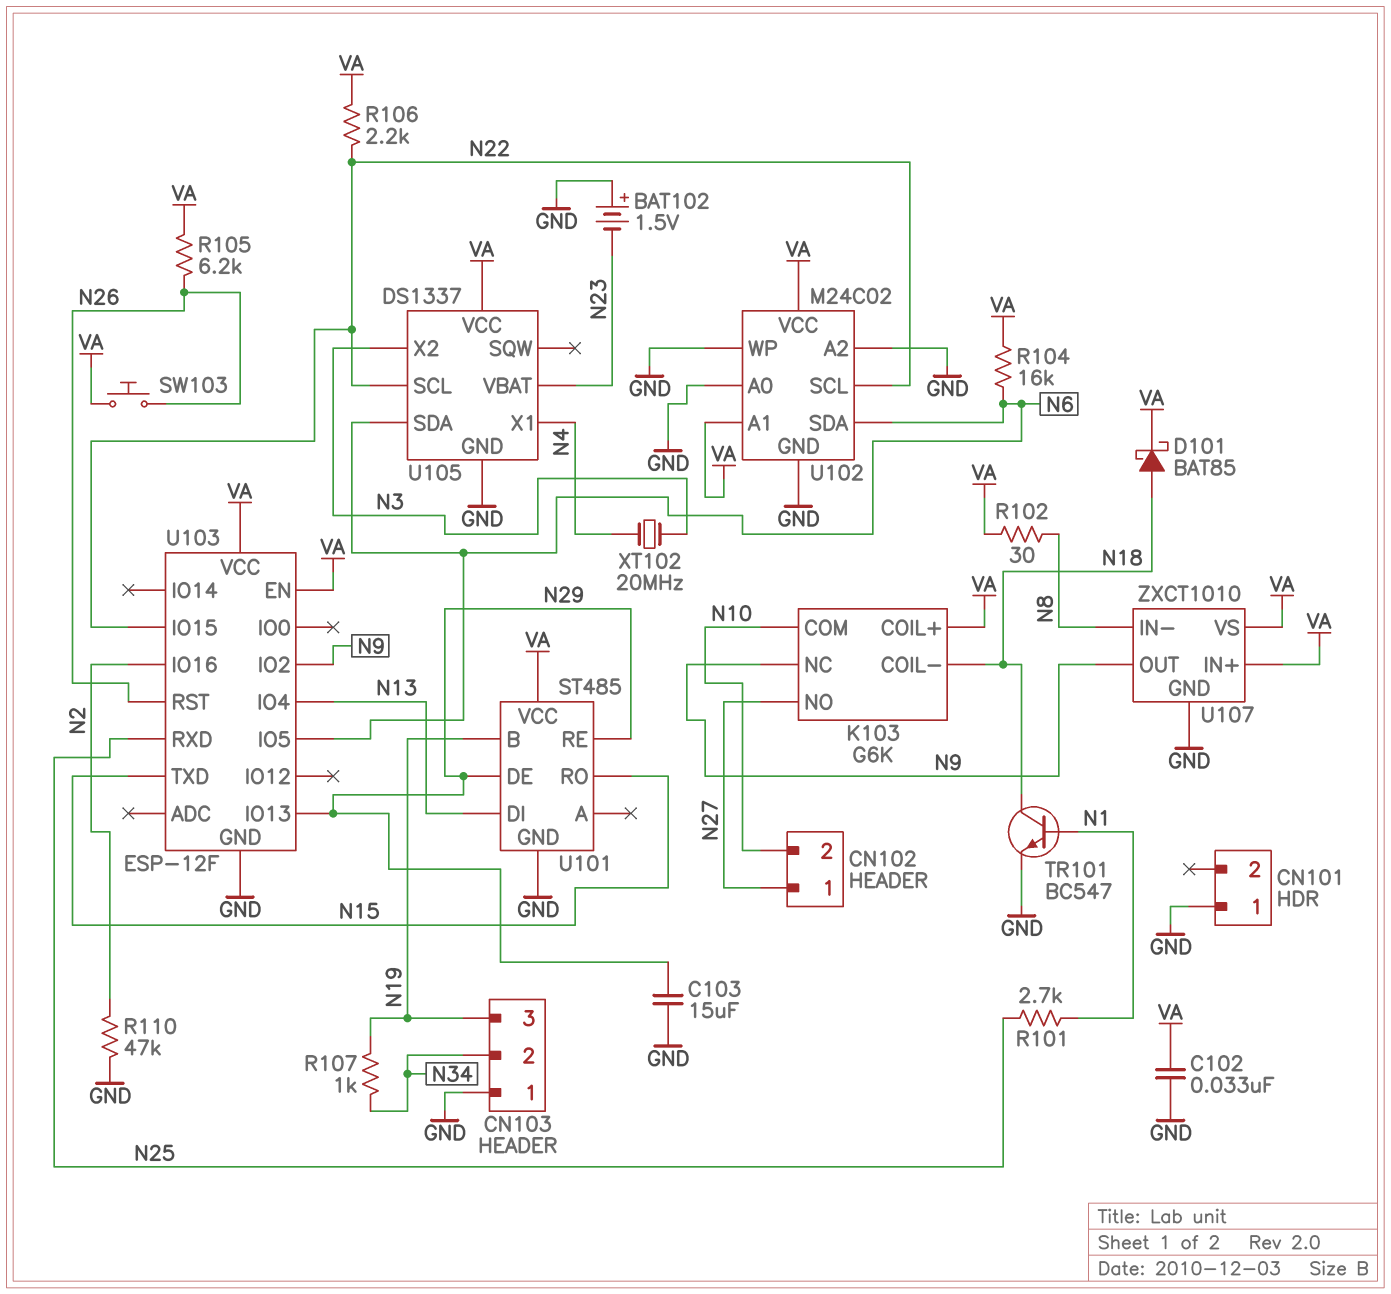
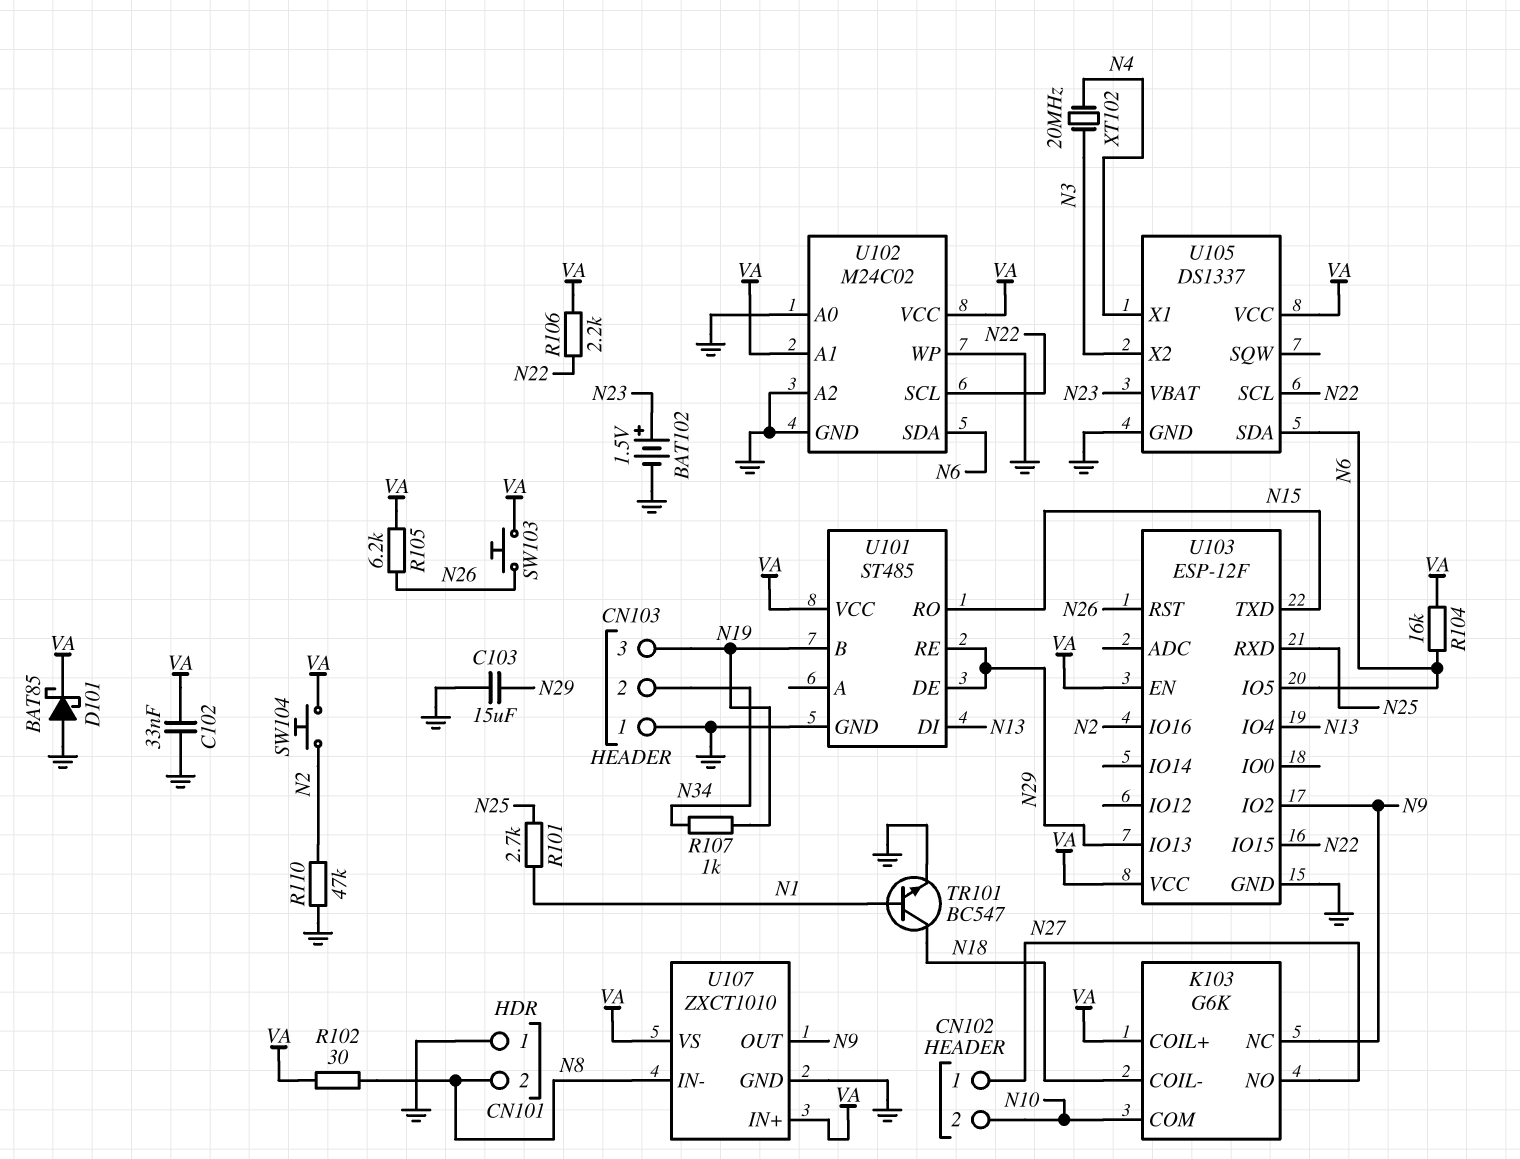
BAT102: 1.5V (plus GND, minus N23) -> 1.5V (plus N23, minus GND)
CN101 pin 2: none -> N8
D101: schottky BAT85 (A N18, K VA) -> schottky BAT85 (A GND, K VA)
SW104: none -> button (N2, VA)

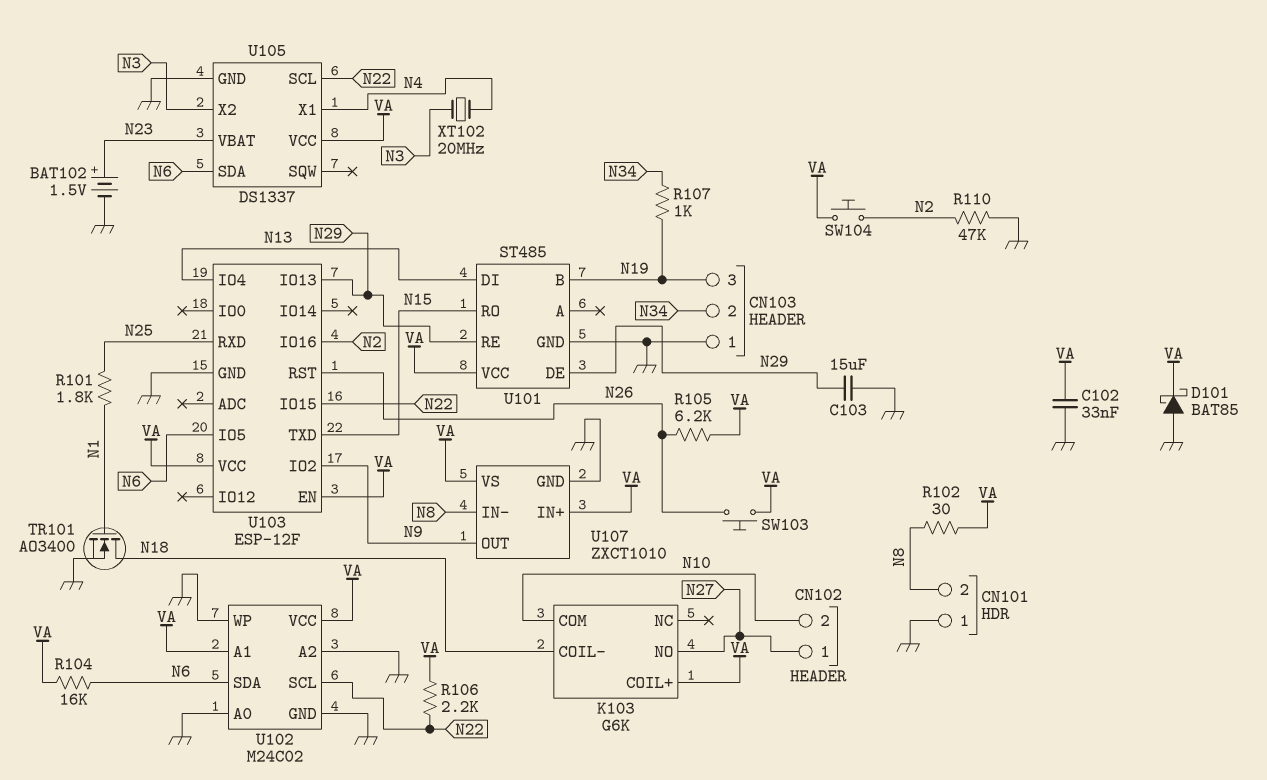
K103 pin NC: N9 -> none
R101: 2.7k (N1, N25) -> 1.8k (N1, N25)
TR101: NPN BC547 (B N1, C N18, E GND) -> NMOS AO3400 (G N1, D N18, S GND)

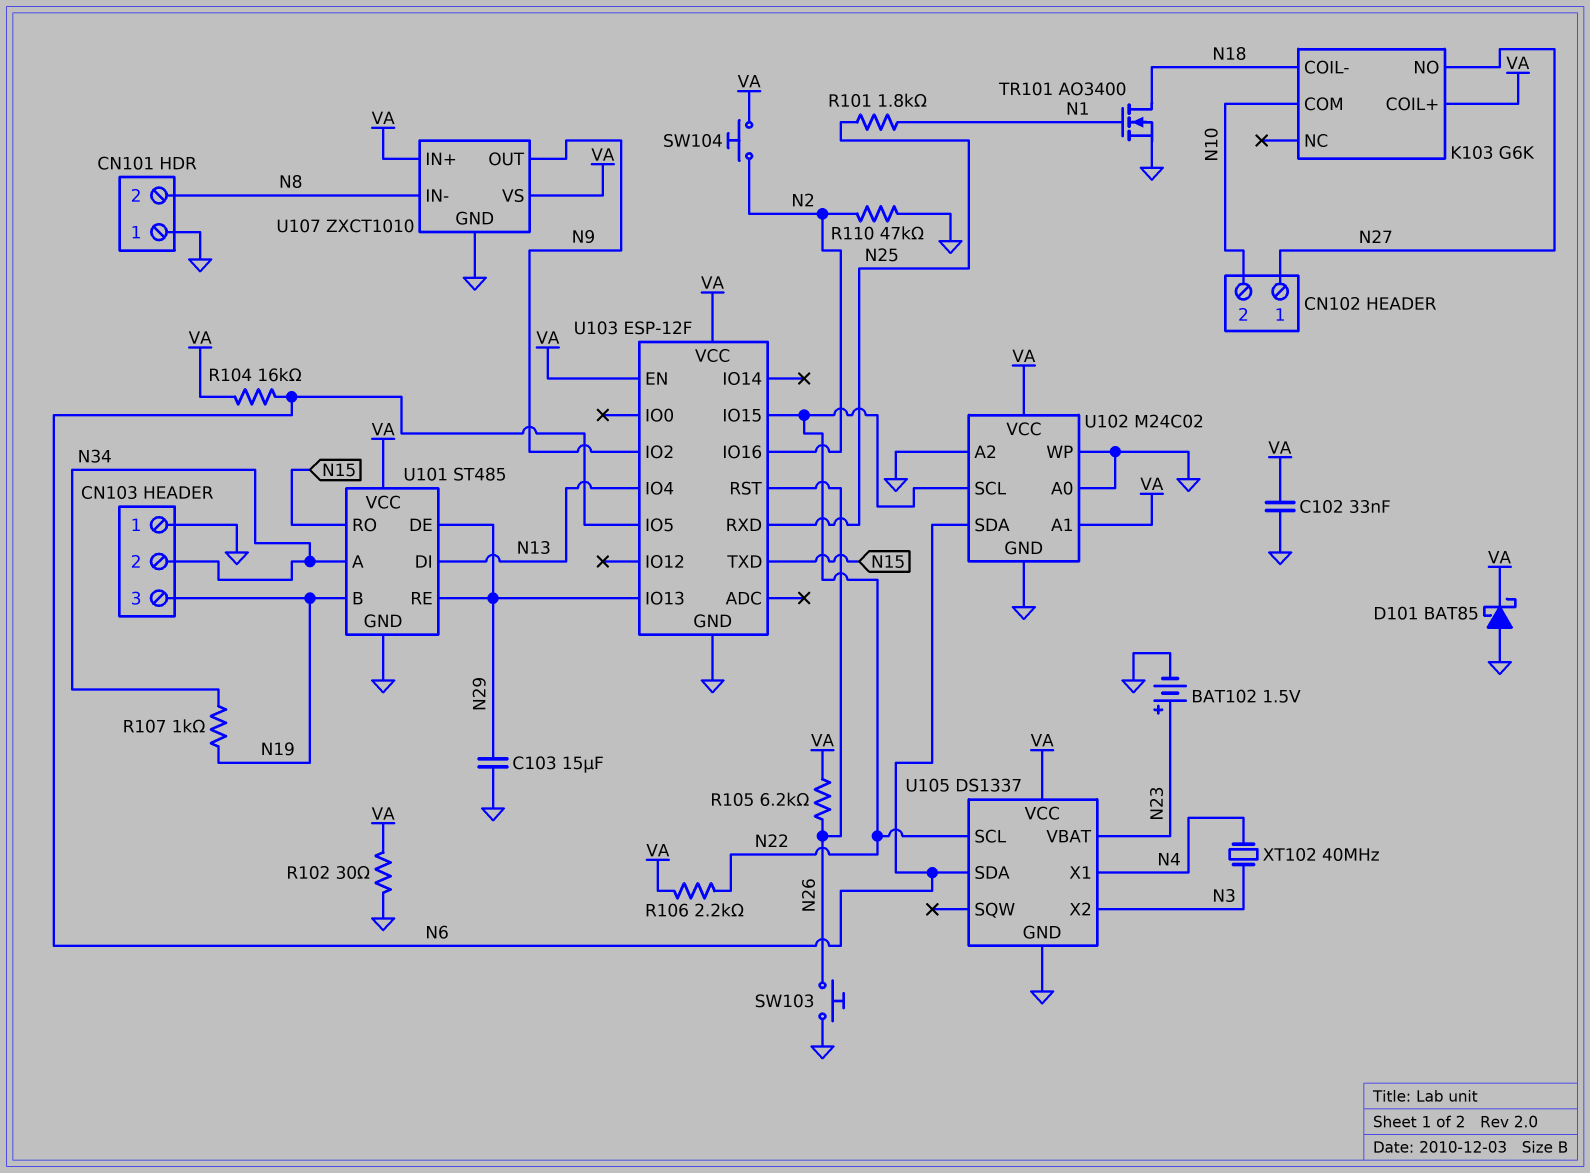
R102: 30 (N8, VA) -> 30 (GND, VA)
SW103: button (N26, VA) -> button (GND, N26)
U101 pin A: none -> N34
XT102: 20MHz (N3, N4) -> 40MHz (N3, N4)

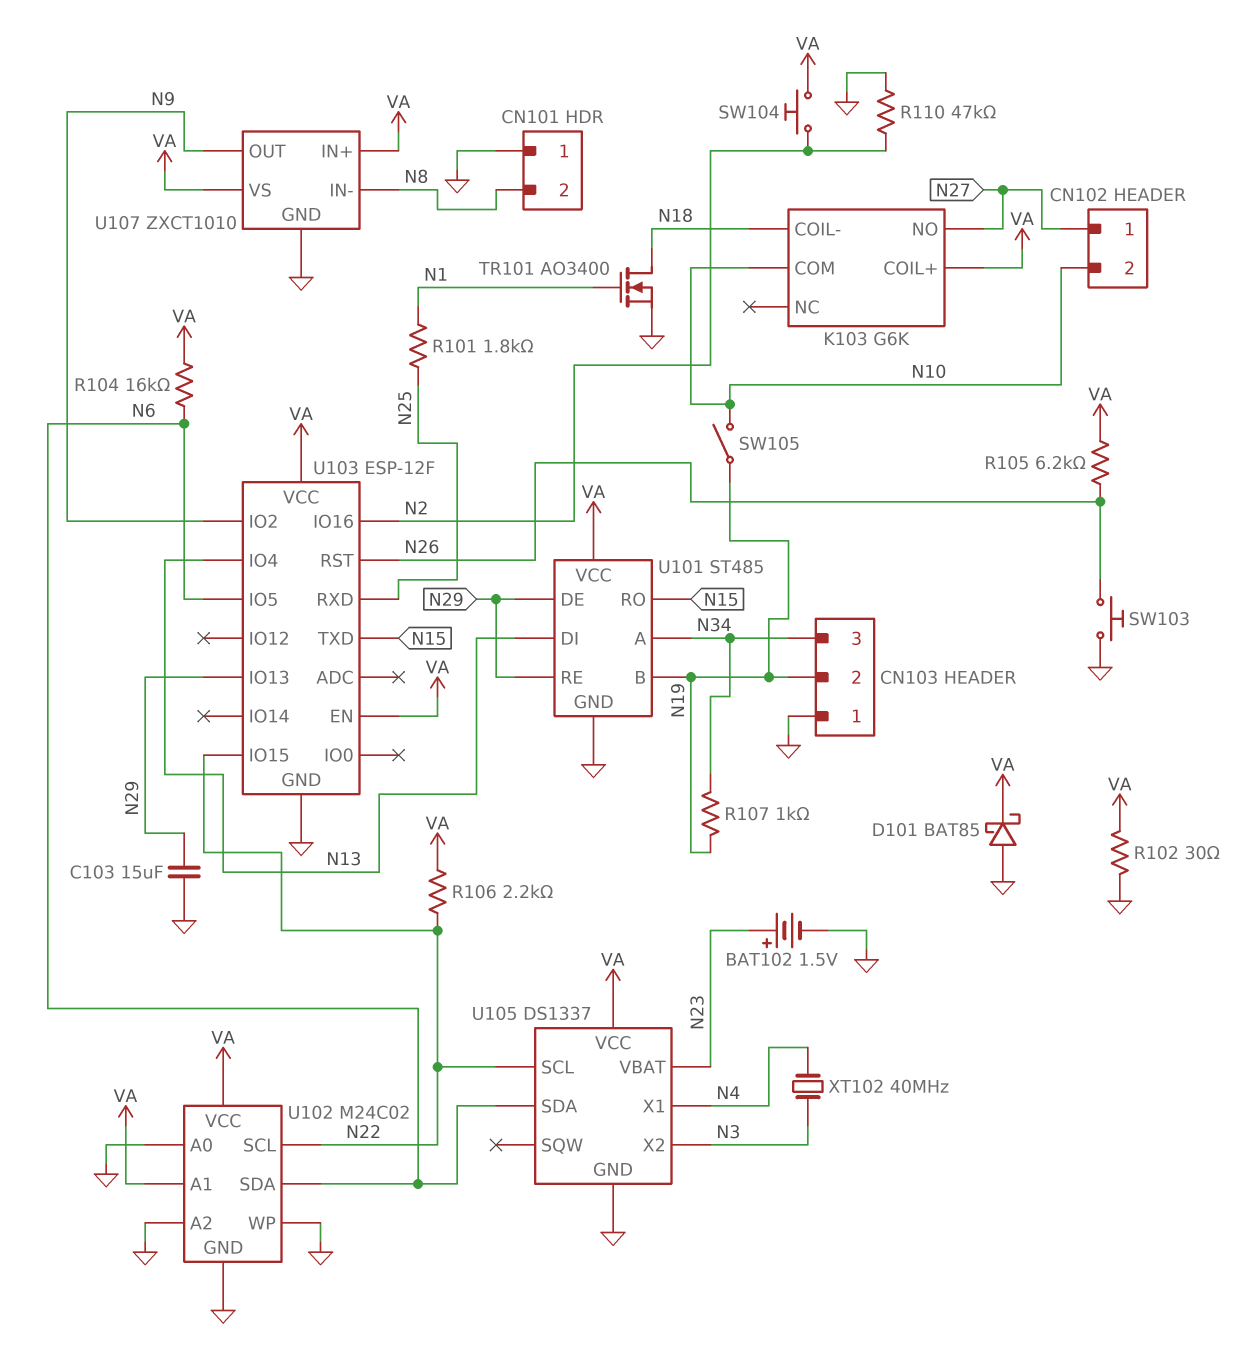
C102: 33nF (GND, VA) -> none
CN103 pin 2: N34 -> N19
CN103 pin 3: N19 -> N34
SW105: none -> switch (N10, N19)

